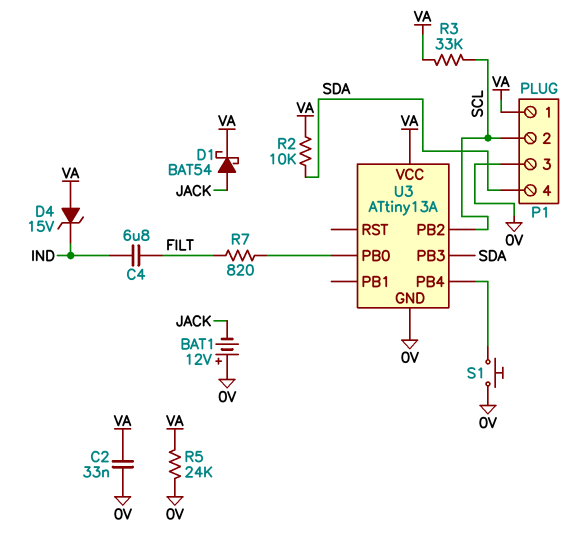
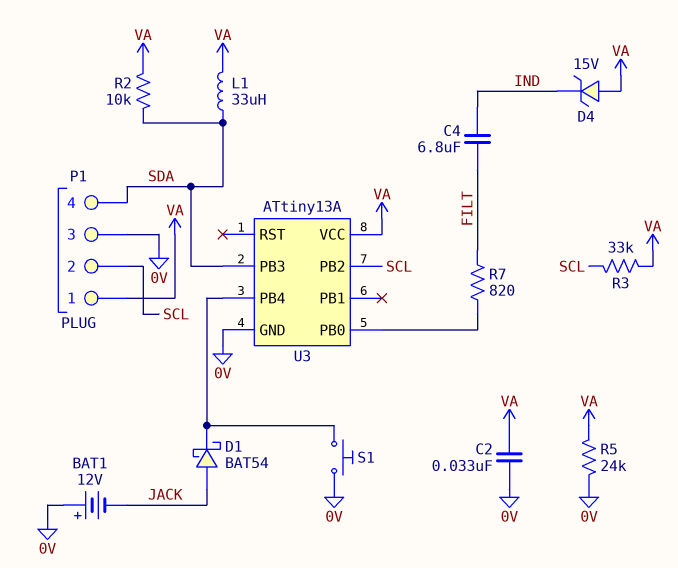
D1: schottky BAT54 (A JACK, K VA) -> schottky BAT54 (A JACK, K U3/PB4)
L1: none -> 33uH (SDA, VA)

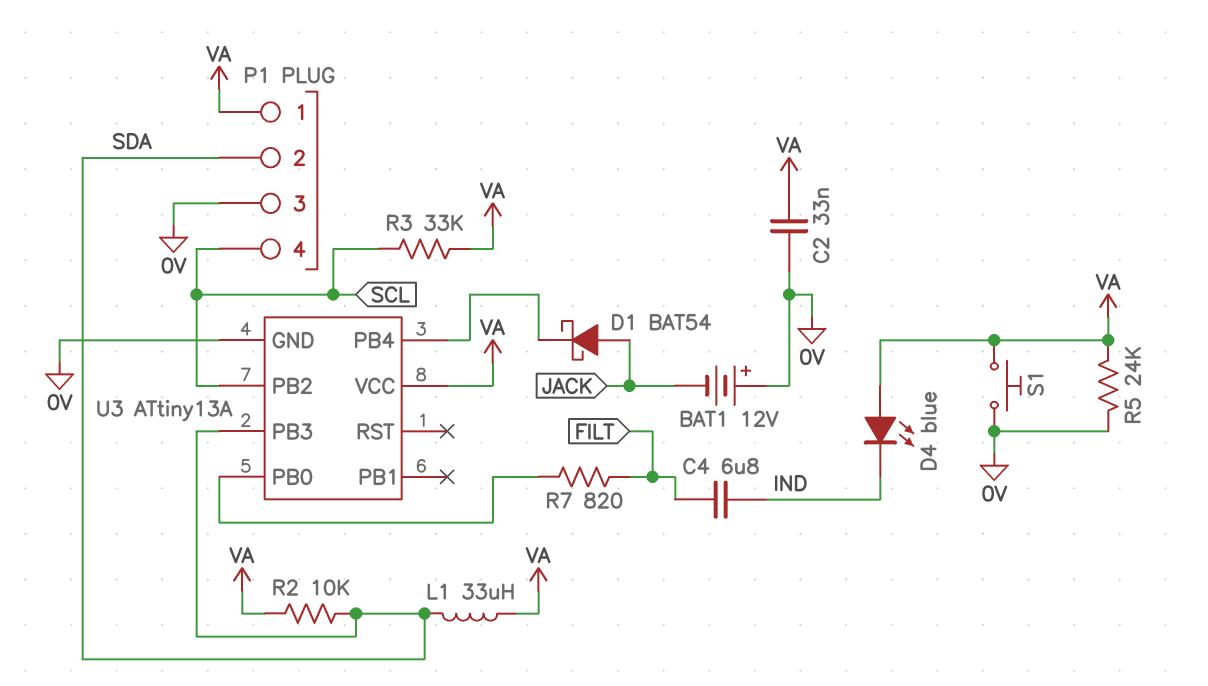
D4: zener 15V (A VA, K IND) -> LED blue (A VA, K IND)
P1 pin 2: SCL -> SDA
P1 pin 4: SDA -> SCL
S1: button (0V, U3/PB4) -> button (0V, VA)

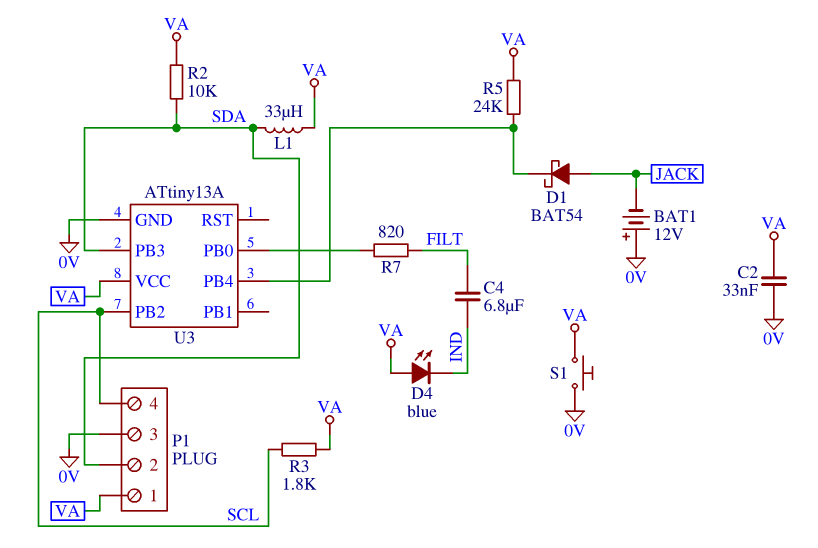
R3: 33k (SCL, VA) -> 1.8k (SCL, VA)
R5: 24k (0V, VA) -> 24k (U3/PB4, VA)

